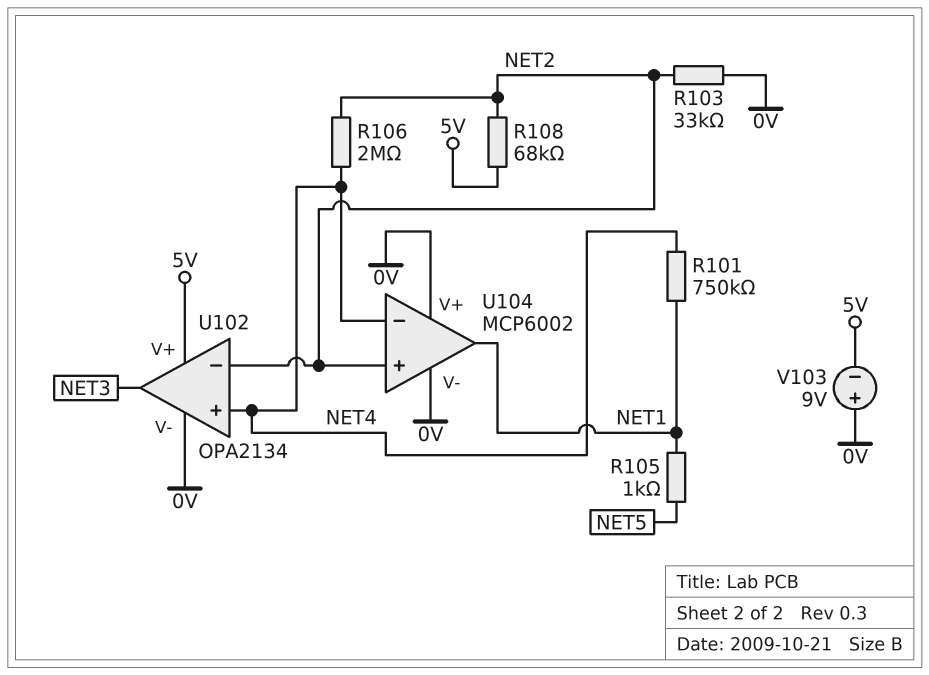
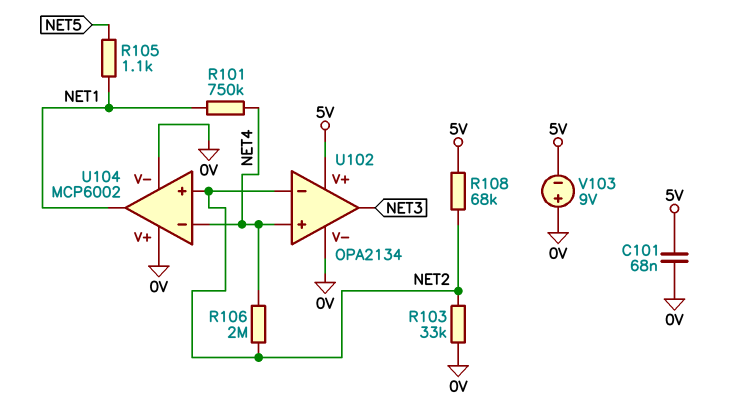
C101: none -> 68nF (0V, 5V)
R105: 1k (NET1, NET5) -> 1.1k (NET1, NET5)

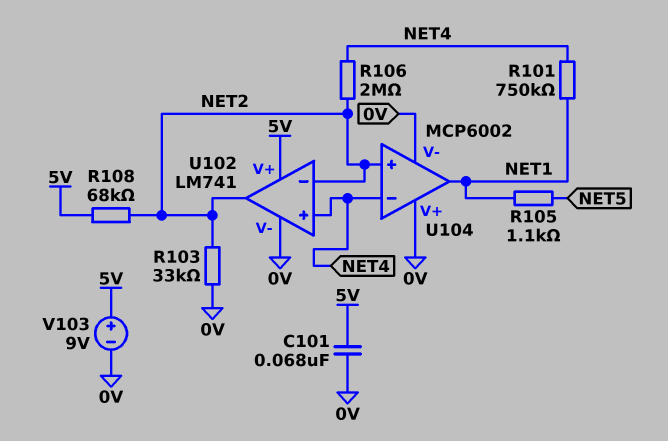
U102: OPA2134 -> LM741
U102 pin out: NET3 -> NET2
V103: 9V (plus 0V, minus 5V) -> 9V (plus 5V, minus 0V)

